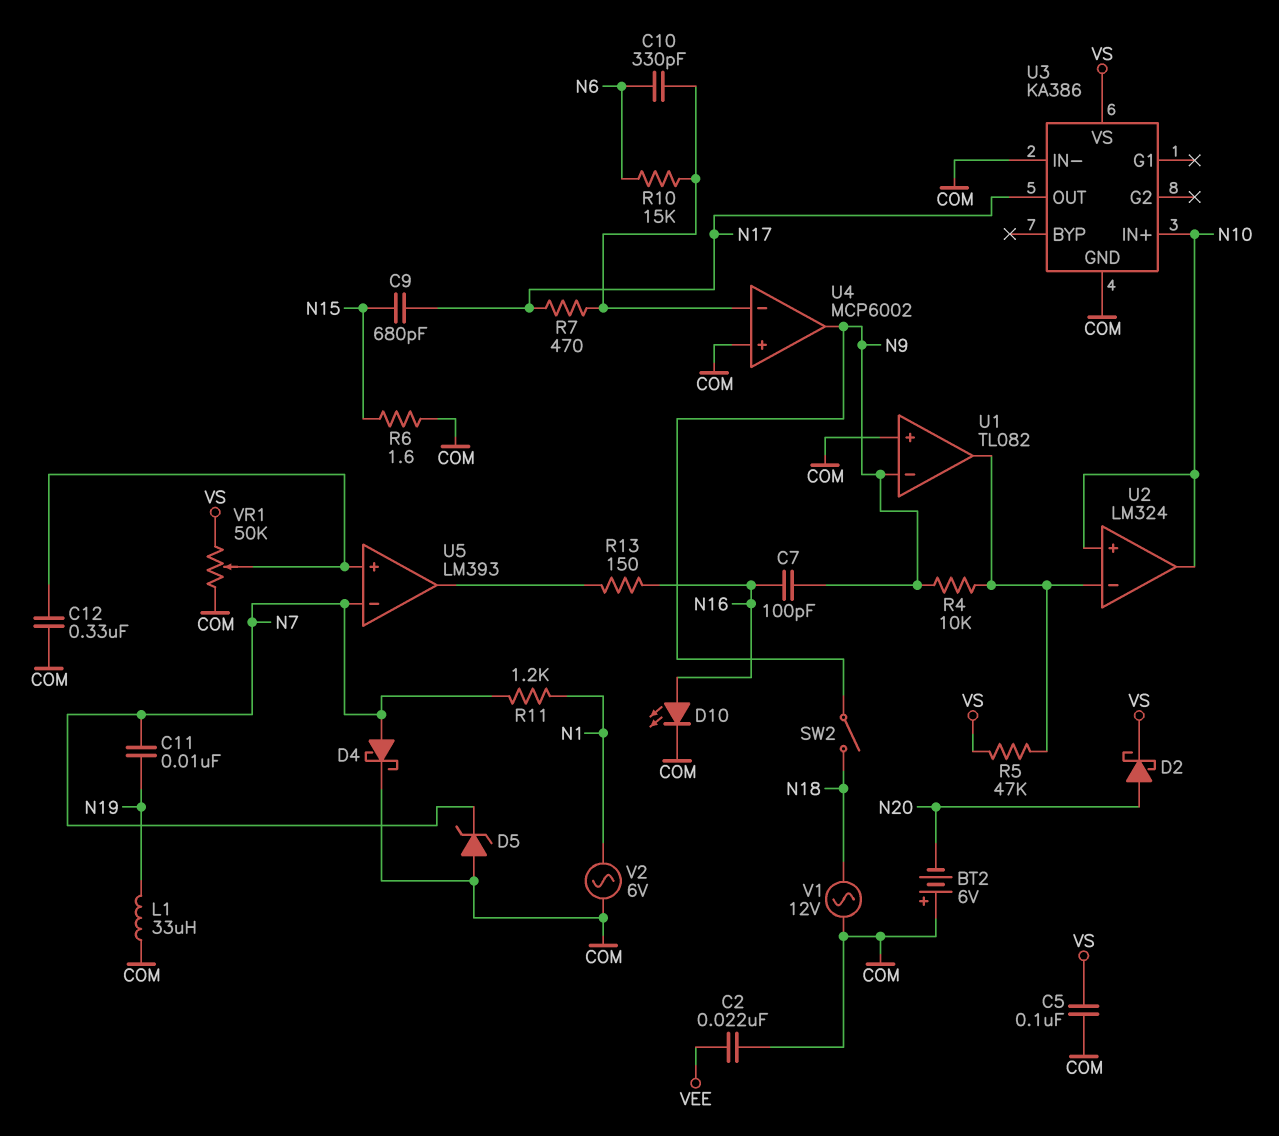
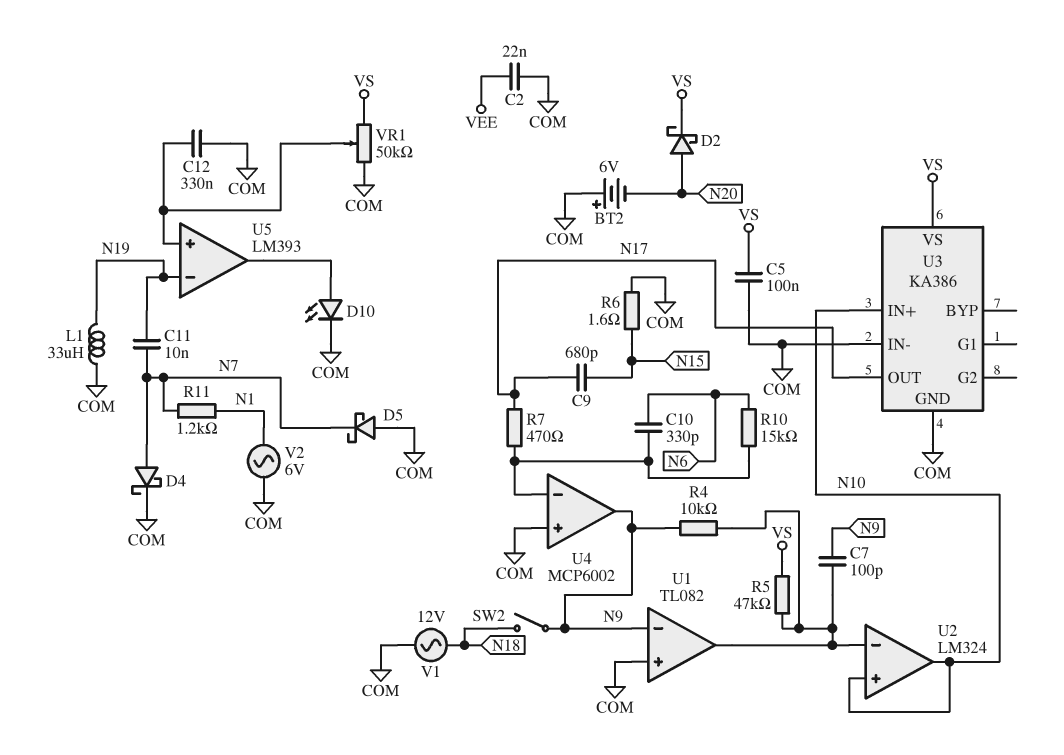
C7: 100pF (N9, N16) -> 100pF (N9, U1/out)
D5: zener (A COM, K N7) -> schottky (A COM, K N7)
D10: LED (A N16, K COM) -> LED (A U5/out, K COM)
R13: 150 (N16, U5/out) -> none
U5 pin in-: N7 -> N19

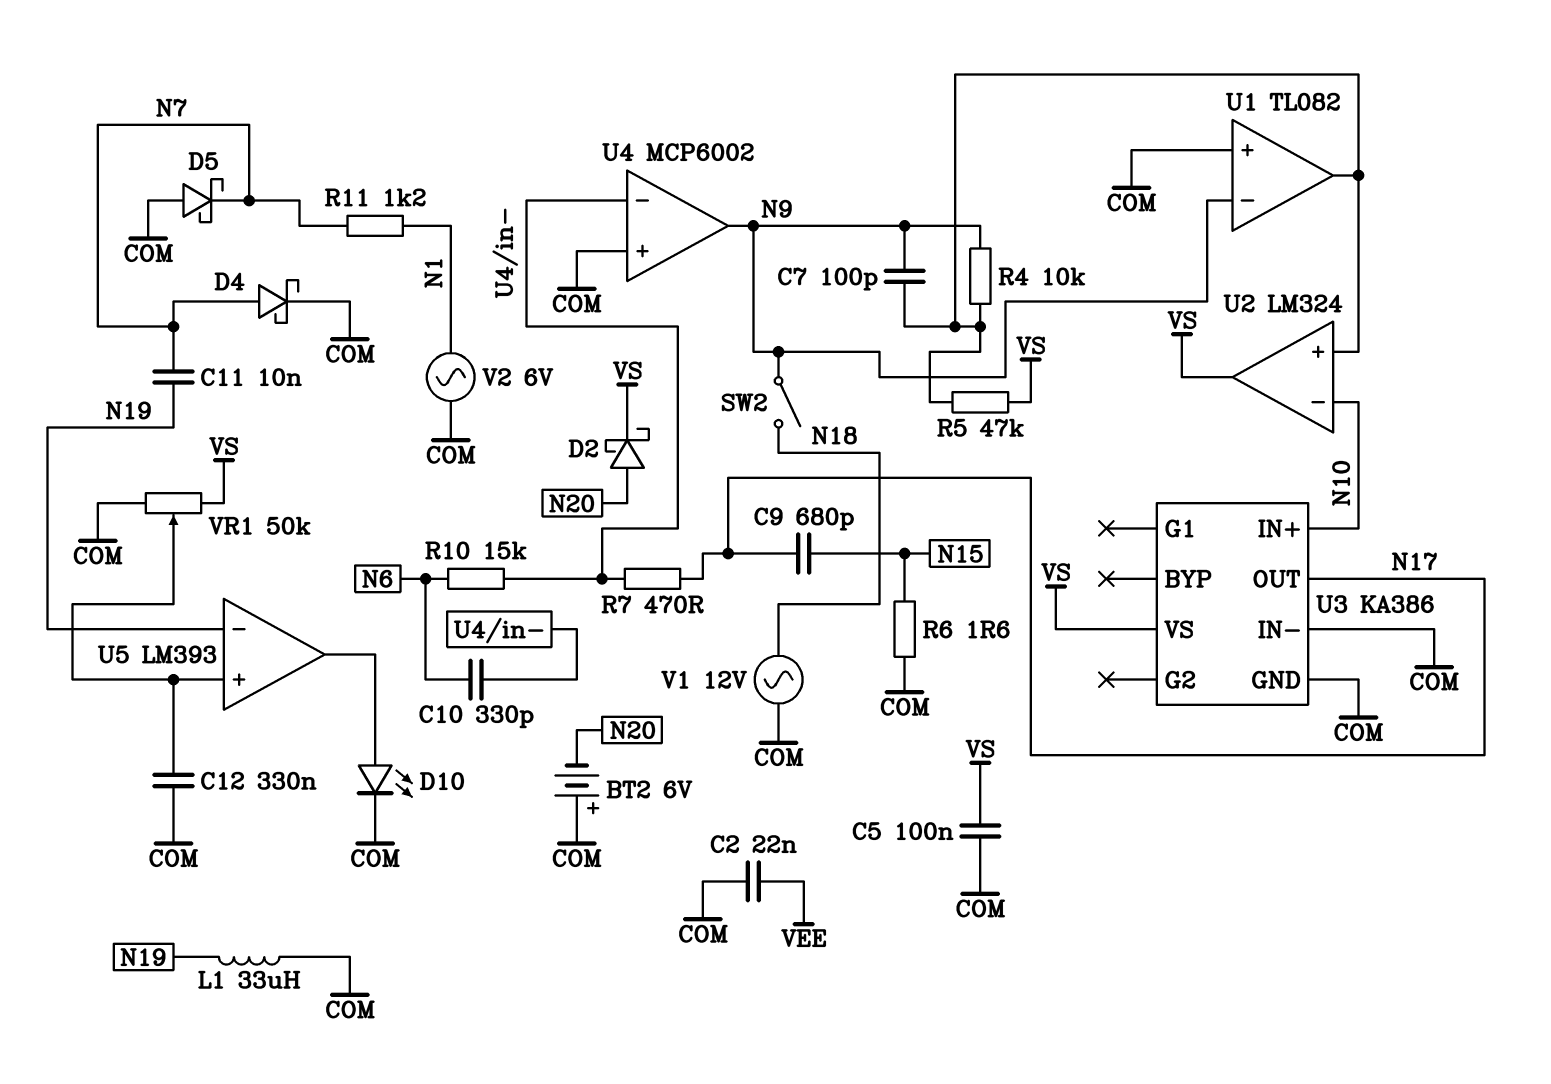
U2 pin in+: N10 -> U1/out
U2 pin in-: U1/out -> N10
U2 pin out: N10 -> VS

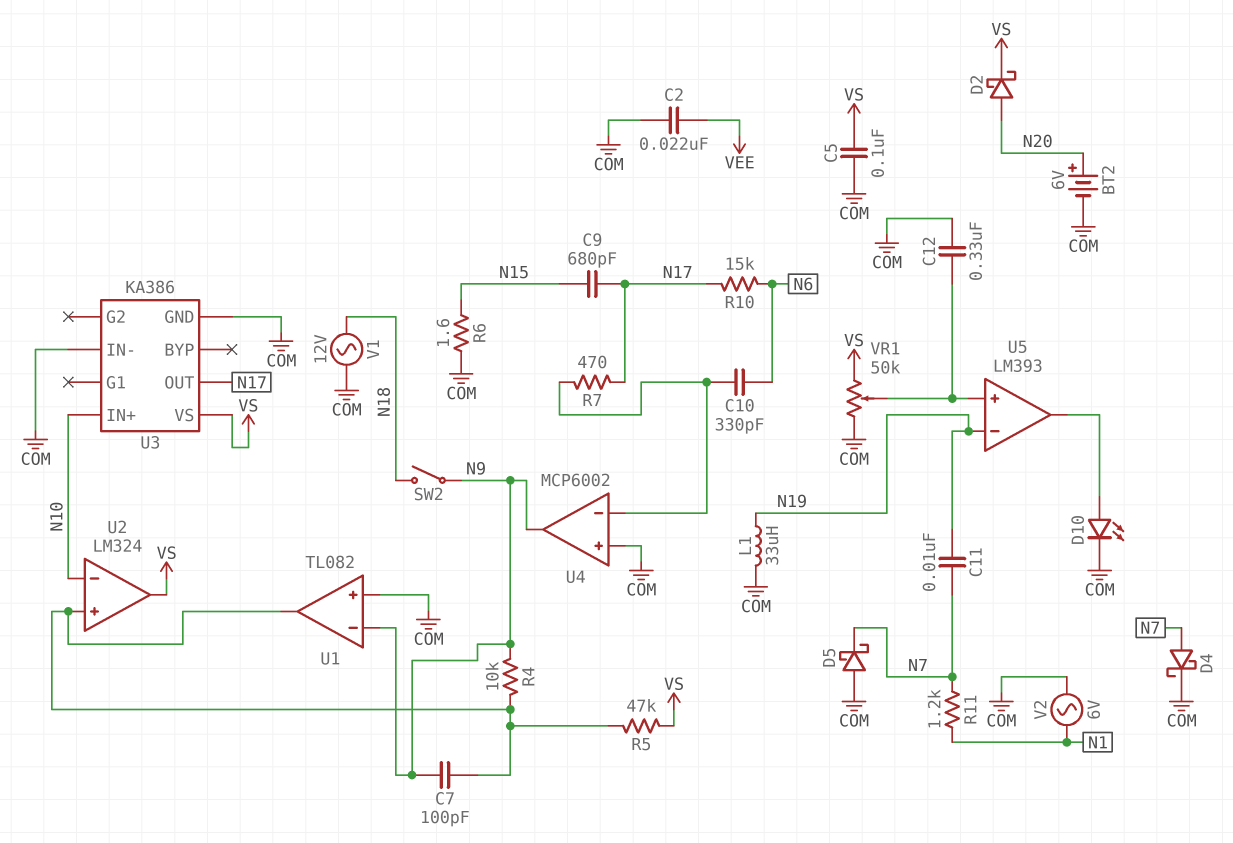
BT2: 6V (plus COM, minus N20) -> 6V (plus N20, minus COM)
R10: 15k (N6, U4/in-) -> 15k (N6, N17)

